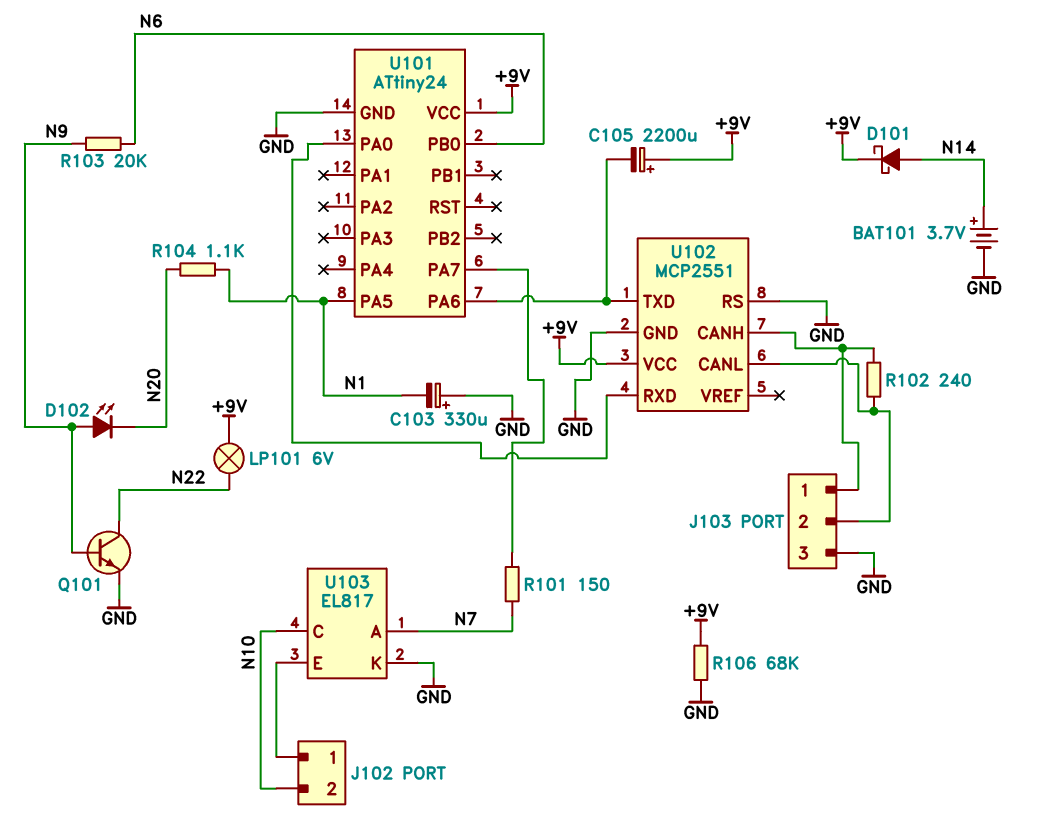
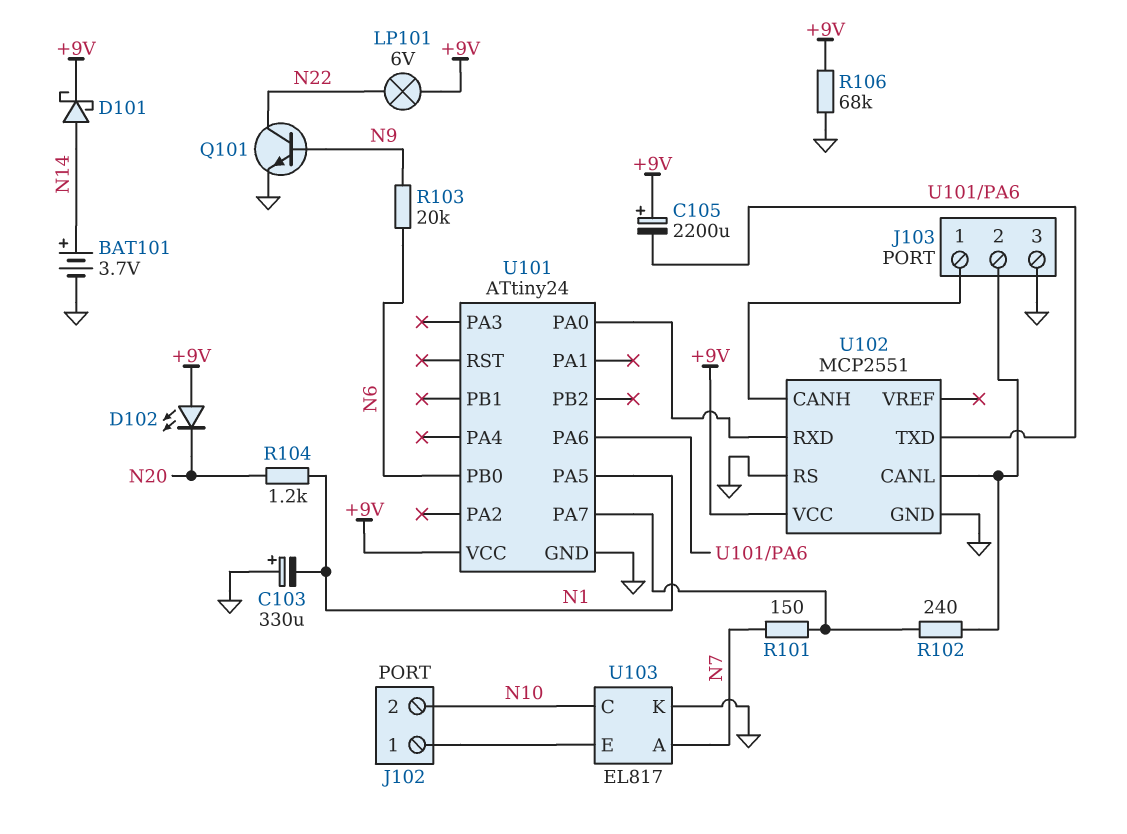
D102: LED (A N9, K N20) -> LED (A +9V, K N20)
R102: 240 (J103/1, J103/2) -> 240 (J103/2, U101/PA7)
R104: 1.1k (N1, N20) -> 1.2k (N1, N20)

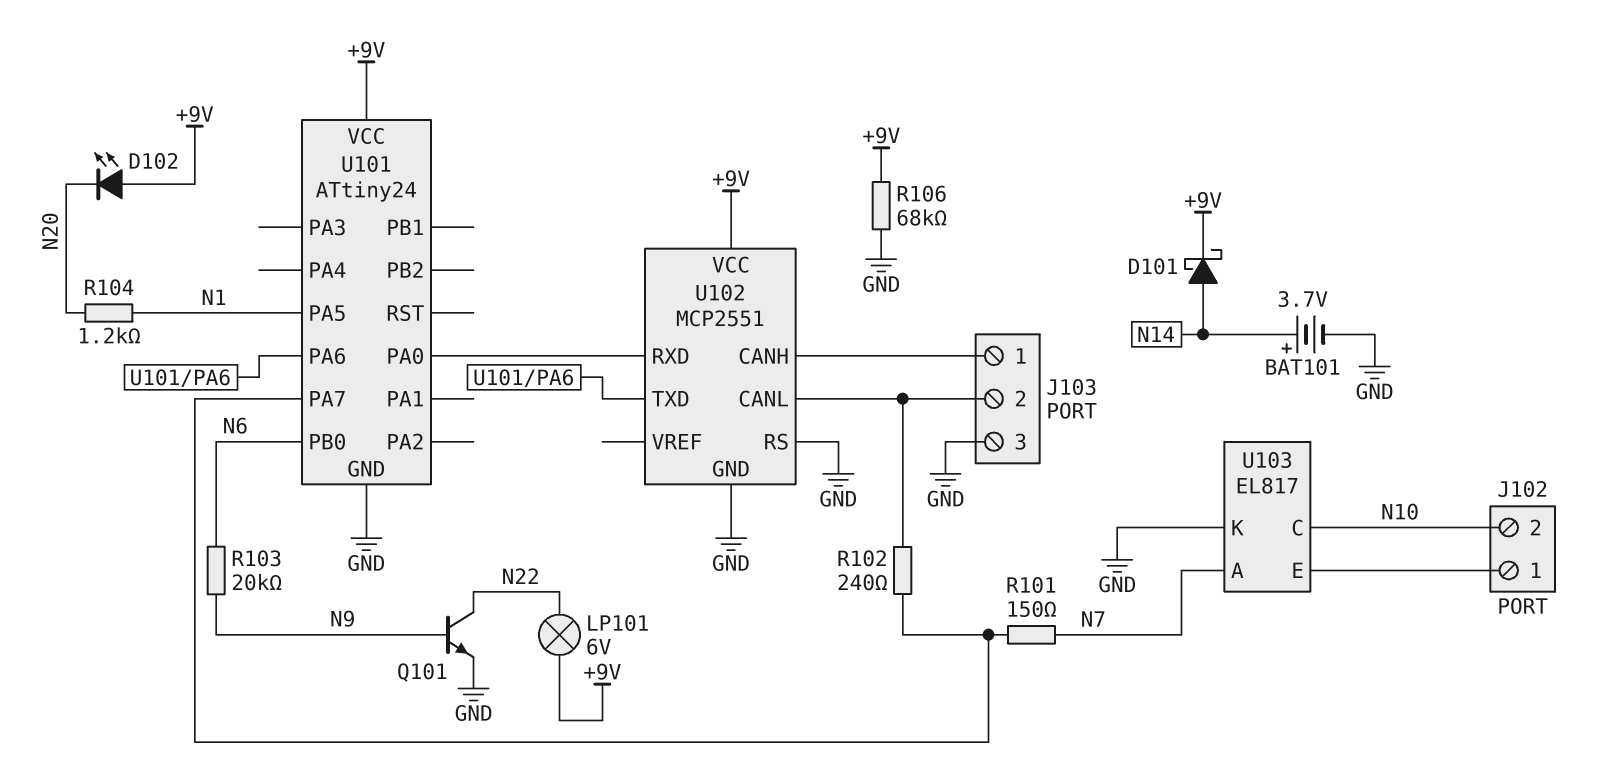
C103: 330uF (plus GND, minus N1) -> none
C105: 2200uF (plus +9V, minus U101/PA6) -> none

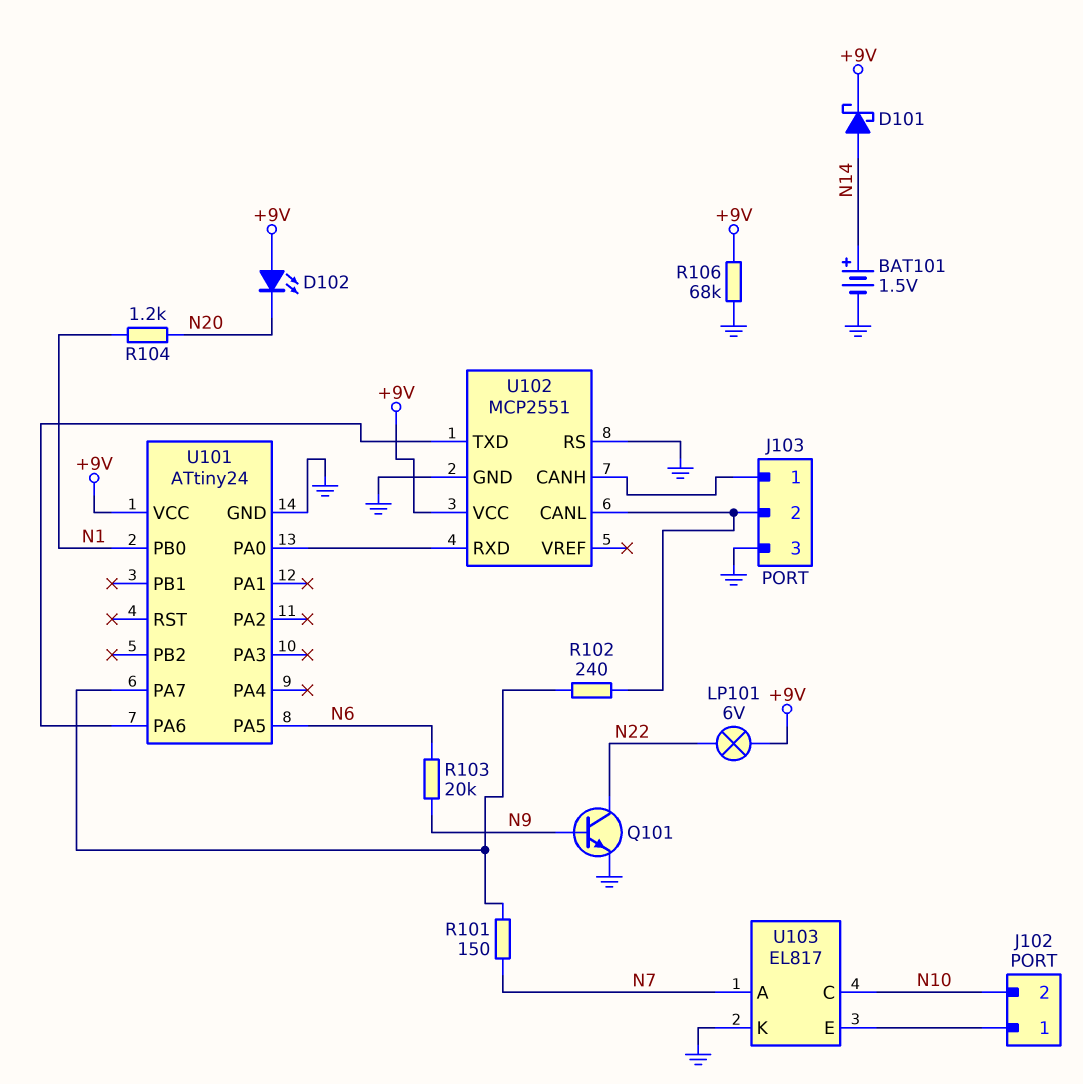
BAT101: 3.7V (plus N14, minus GND) -> 1.5V (plus N14, minus GND)
U101 pin PA5: N1 -> N6
U101 pin PB0: N6 -> N1

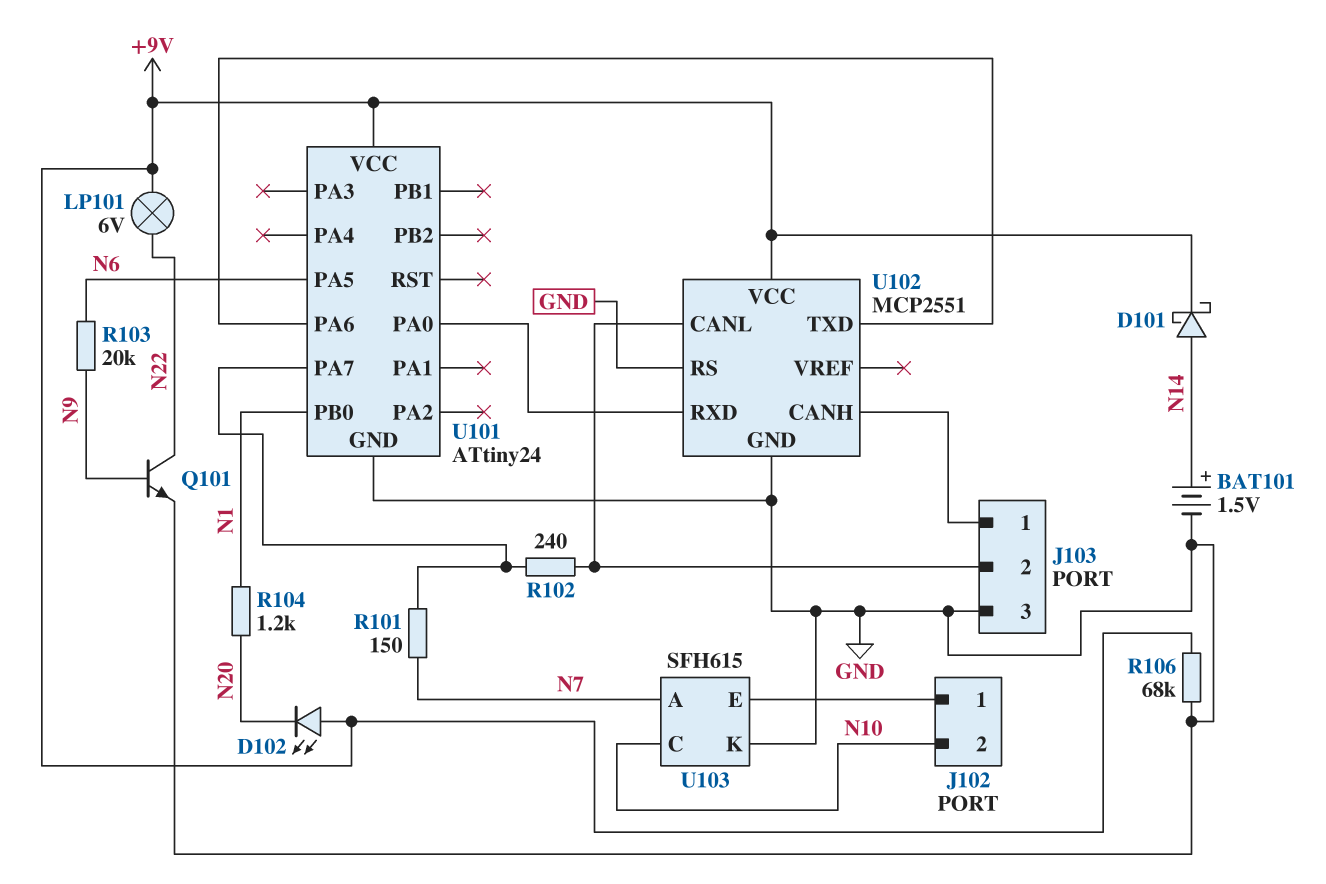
U103: EL817 -> SFH615

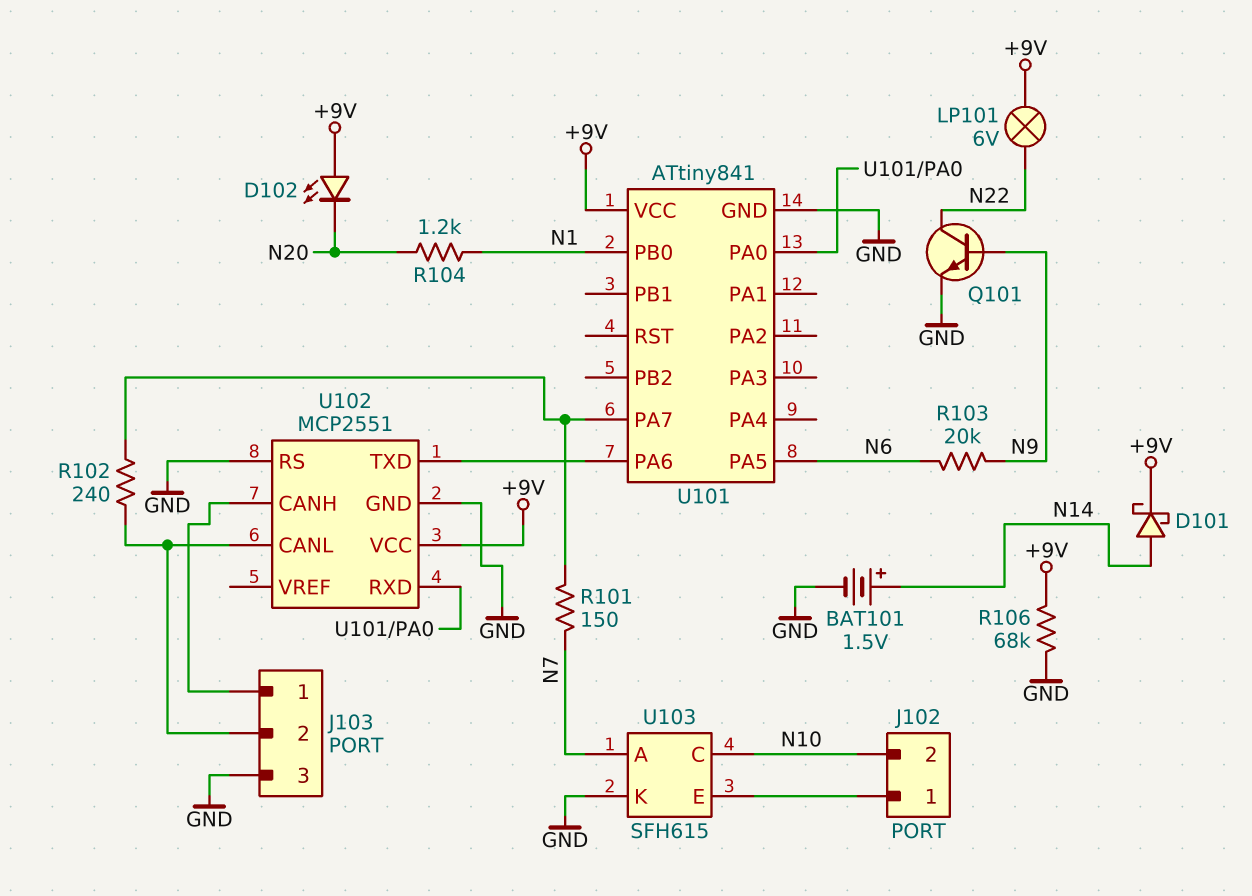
U101: ATtiny24 -> ATtiny841

